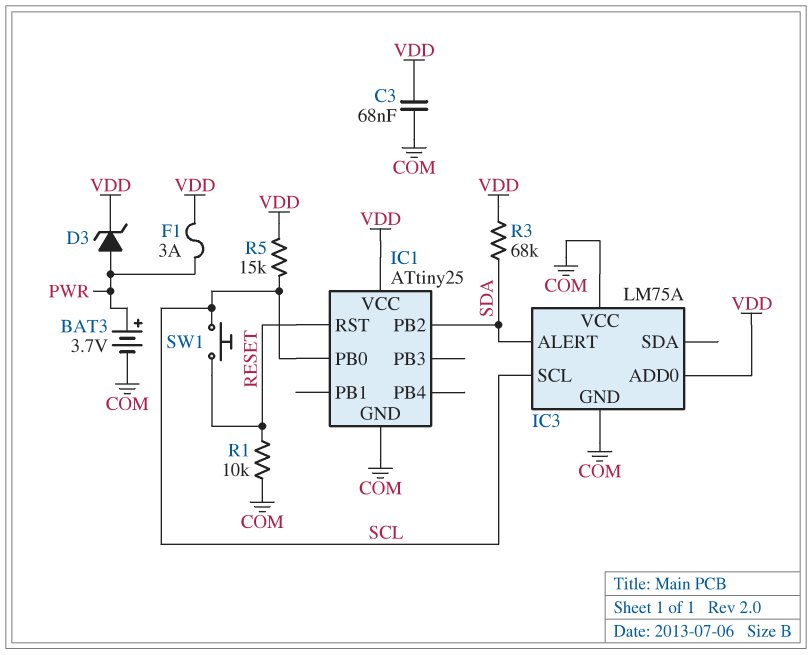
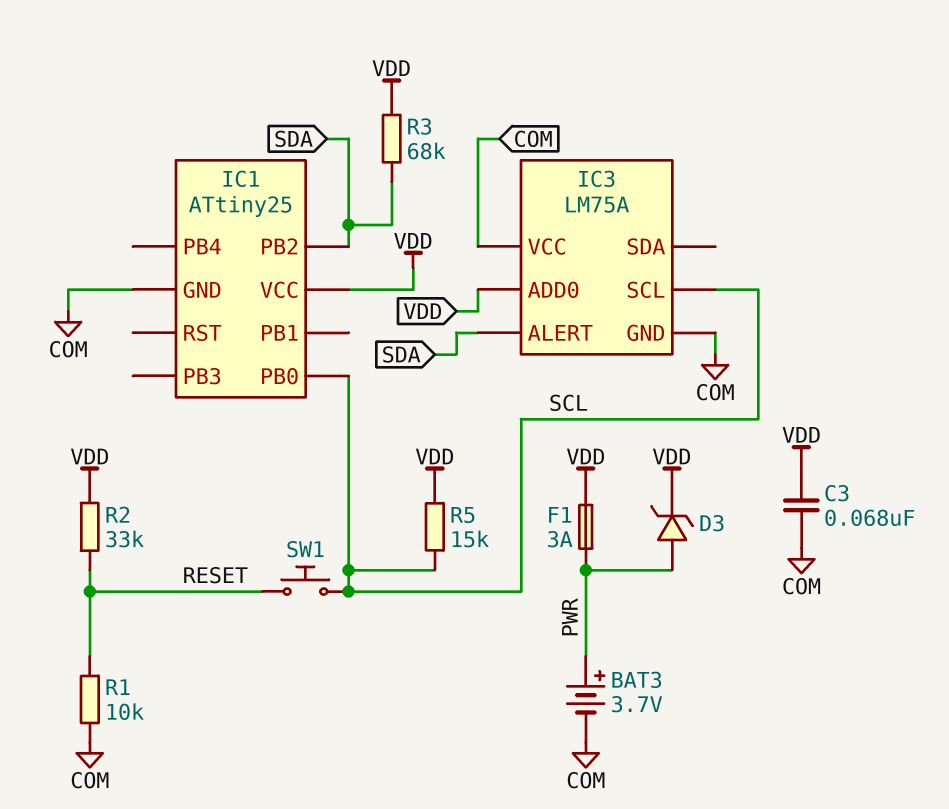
IC1 pin RST: RESET -> none
R2: none -> 33k (RESET, VDD)

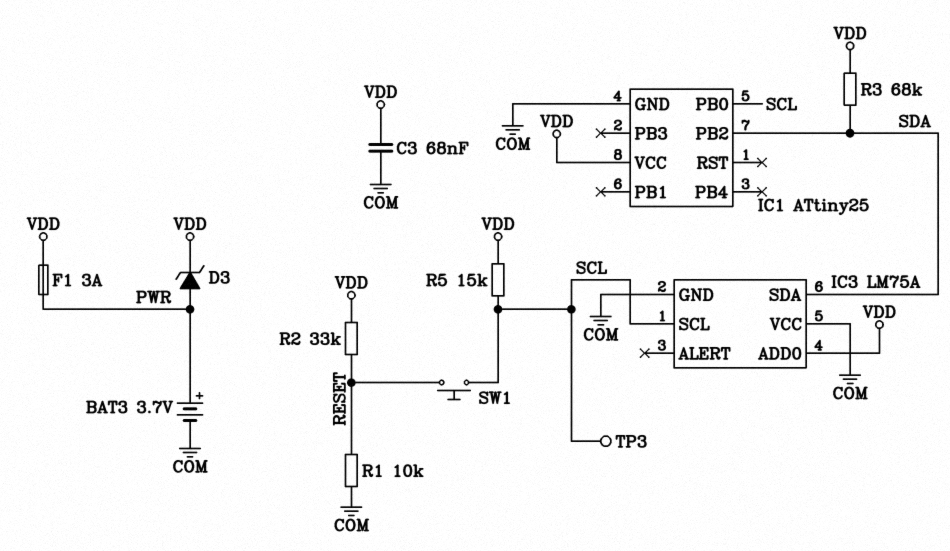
IC3 pin ALERT: SDA -> none
IC3 pin SDA: none -> SDA
TP3: none -> test point (SCL)

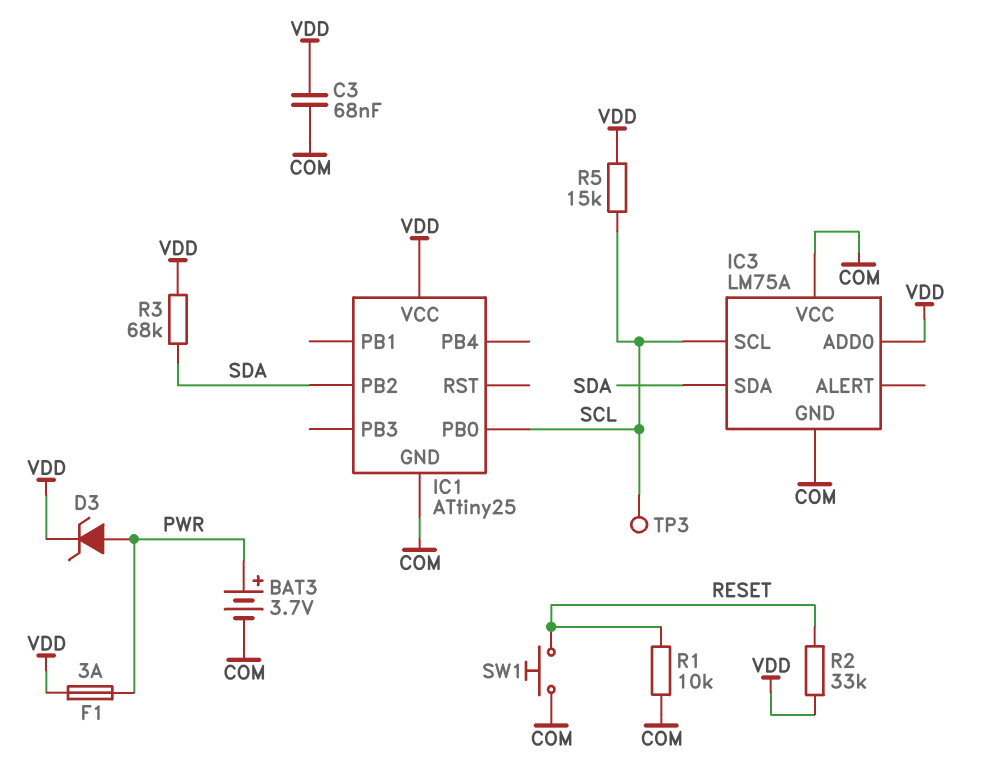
SW1: button (RESET, SCL) -> button (COM, RESET)

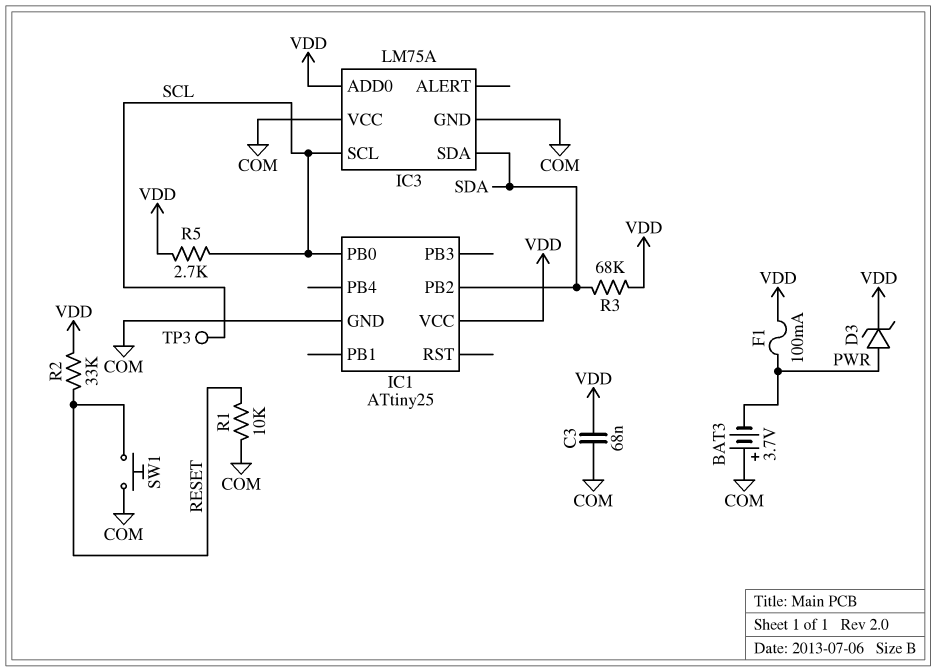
BAT3: 3.7V (plus PWR, minus COM) -> 3.7V (plus COM, minus PWR)
F1: 3A (PWR, VDD) -> 100mA (PWR, VDD)
R5: 15k (SCL, VDD) -> 2.7k (SCL, VDD)

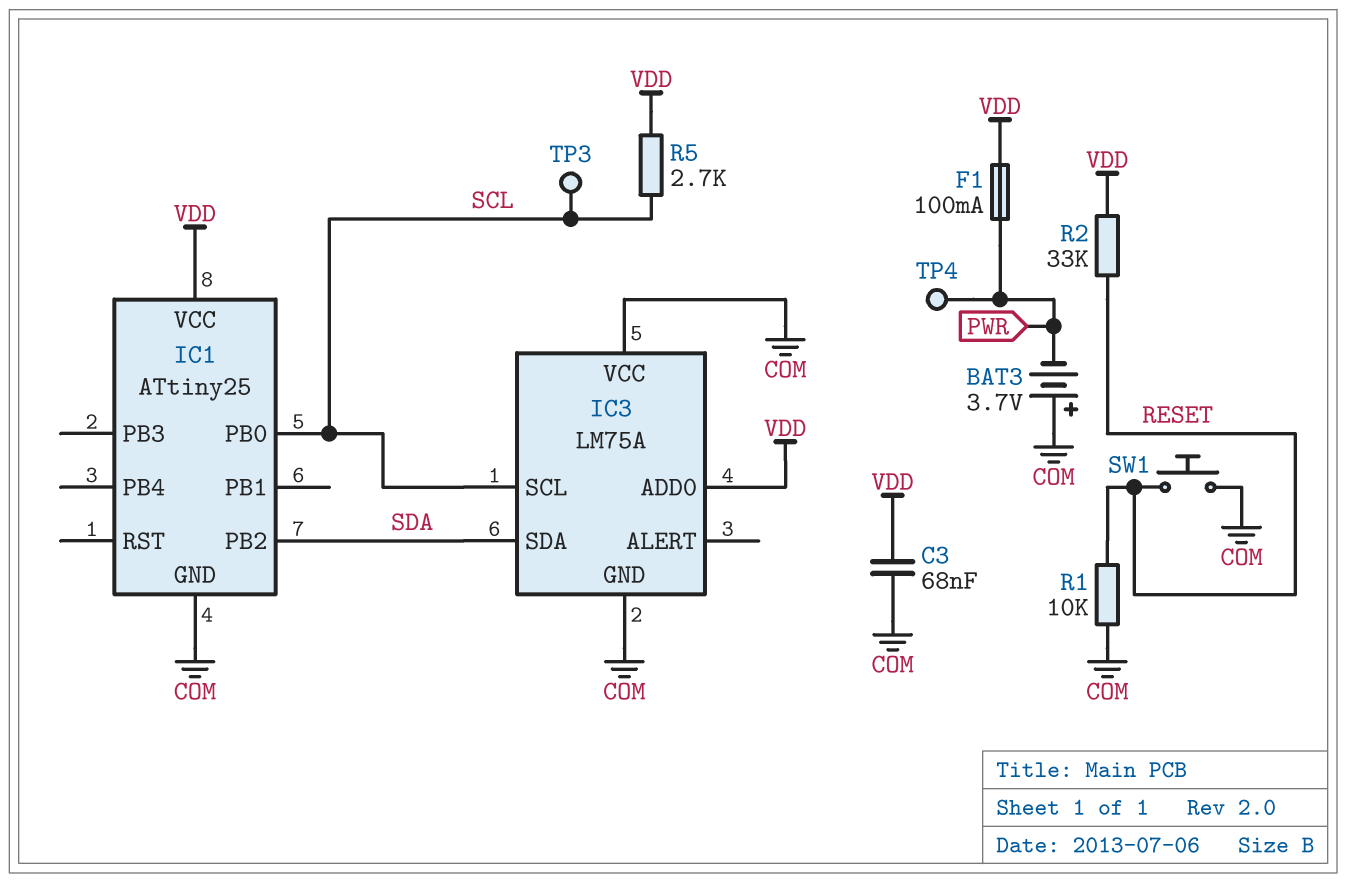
D3: zener (A PWR, K VDD) -> none
R3: 68k (SDA, VDD) -> none
TP4: none -> test point (PWR)

